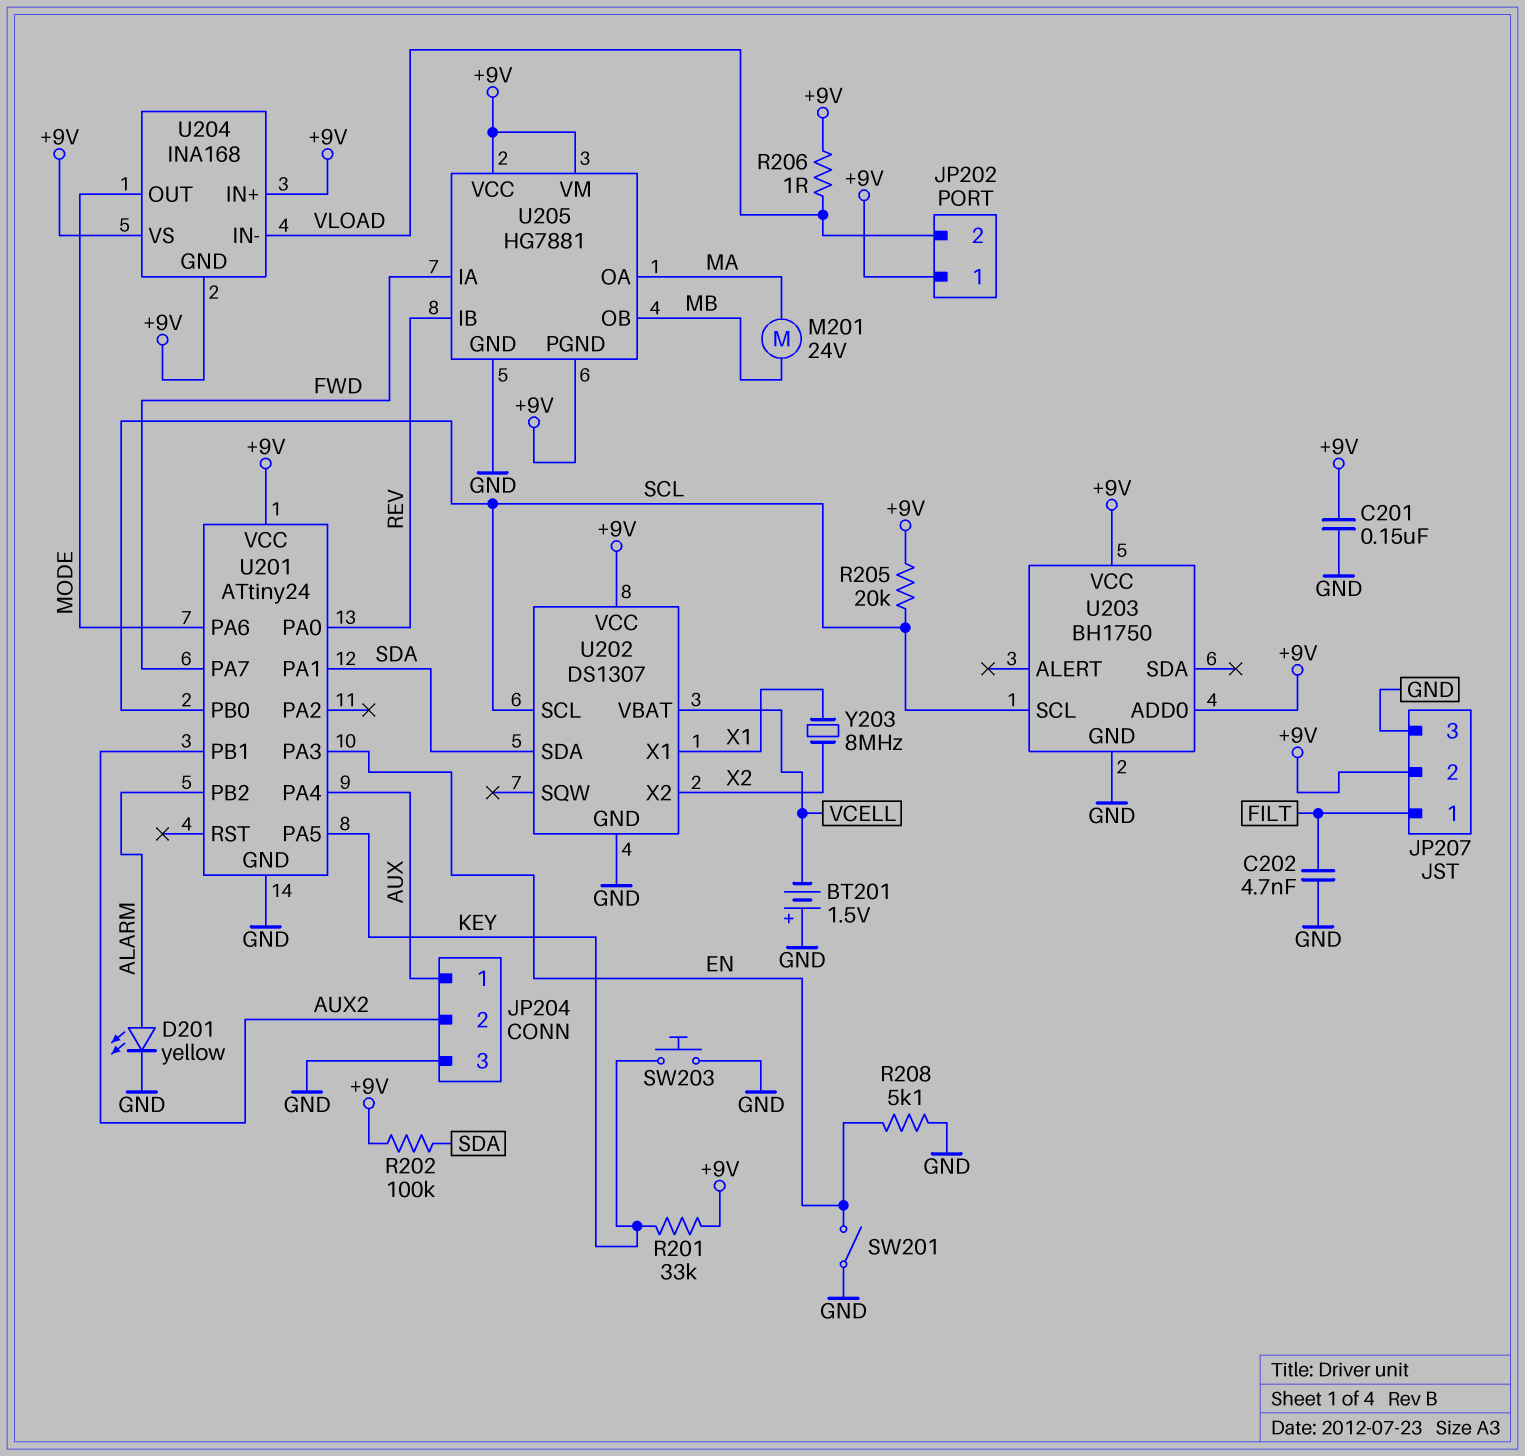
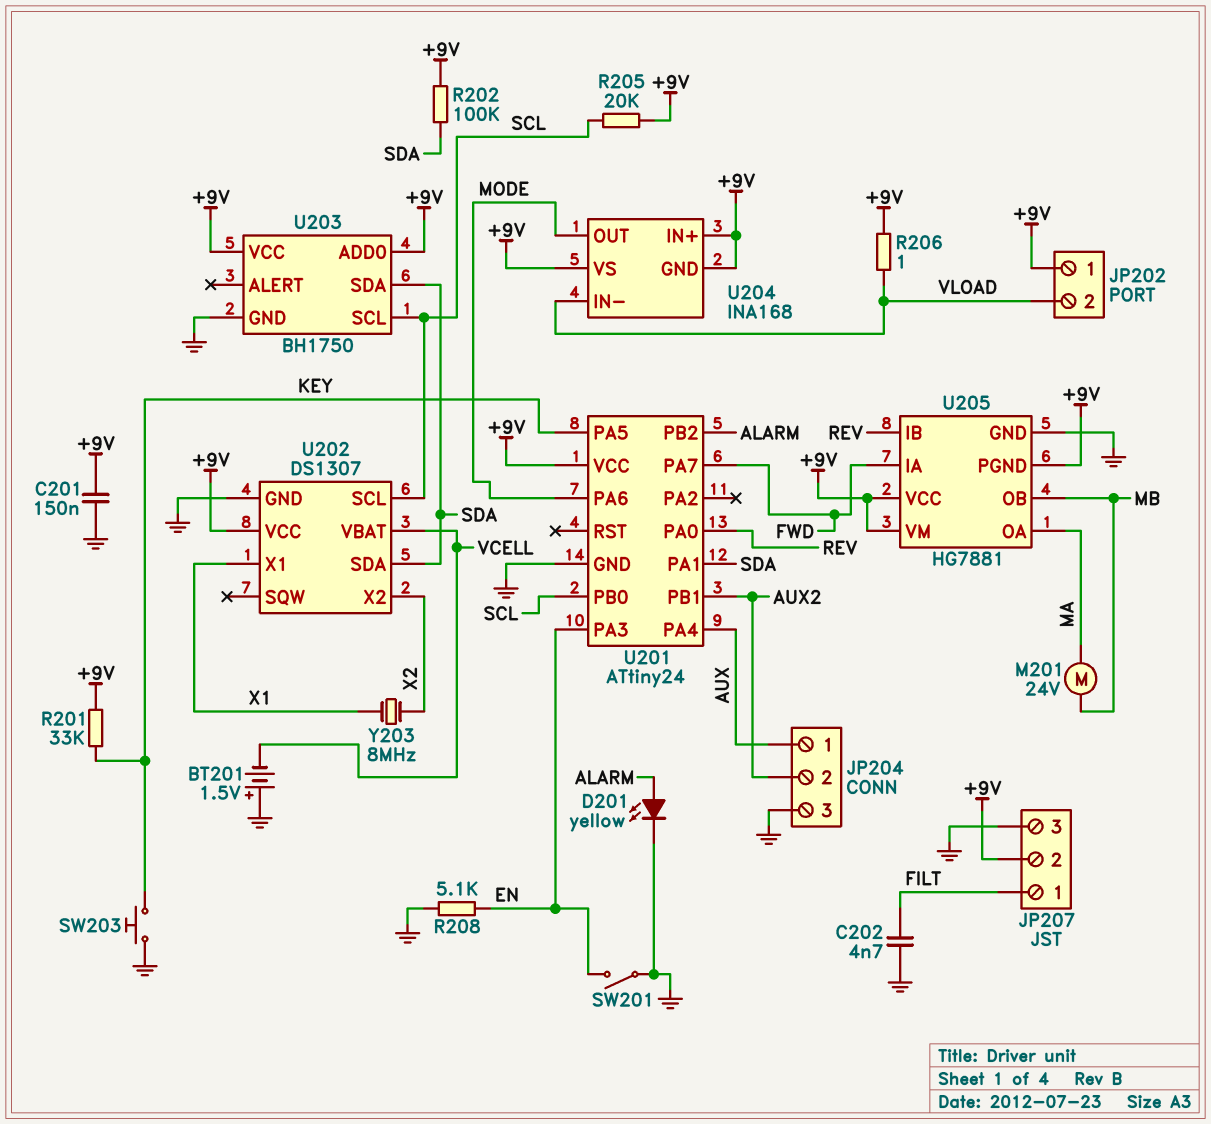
U203 pin SDA: none -> SDA

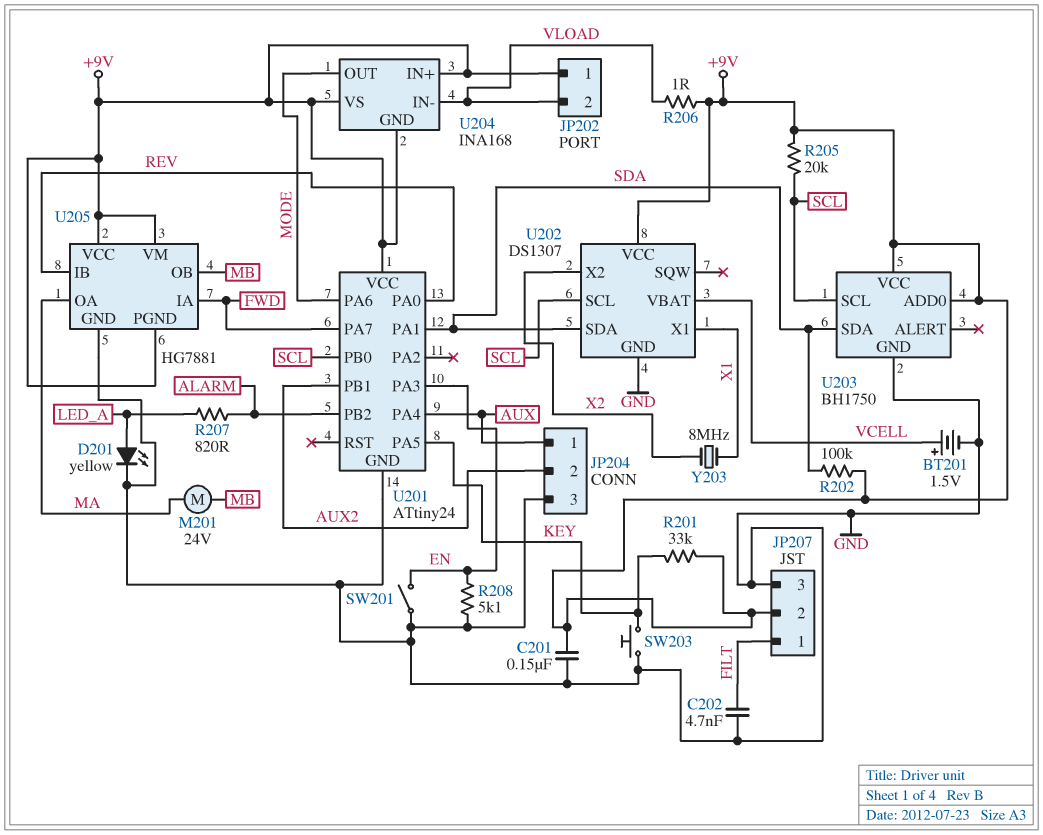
BT201: 1.5V (plus GND, minus VCELL) -> 1.5V (plus VCELL, minus GND)
D201: LED yellow (A ALARM, K GND) -> LED yellow (A LED_A, K GND)
R207: none -> 820 (ALARM, LED_A)

